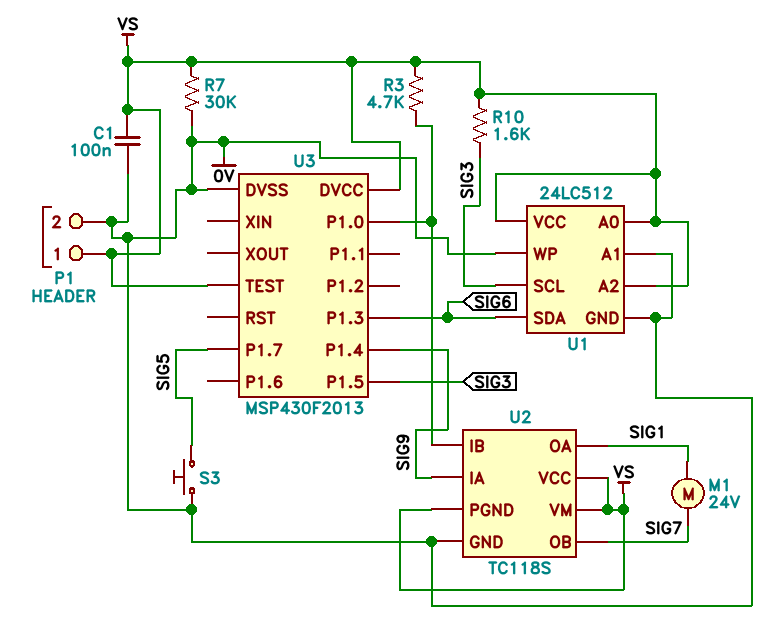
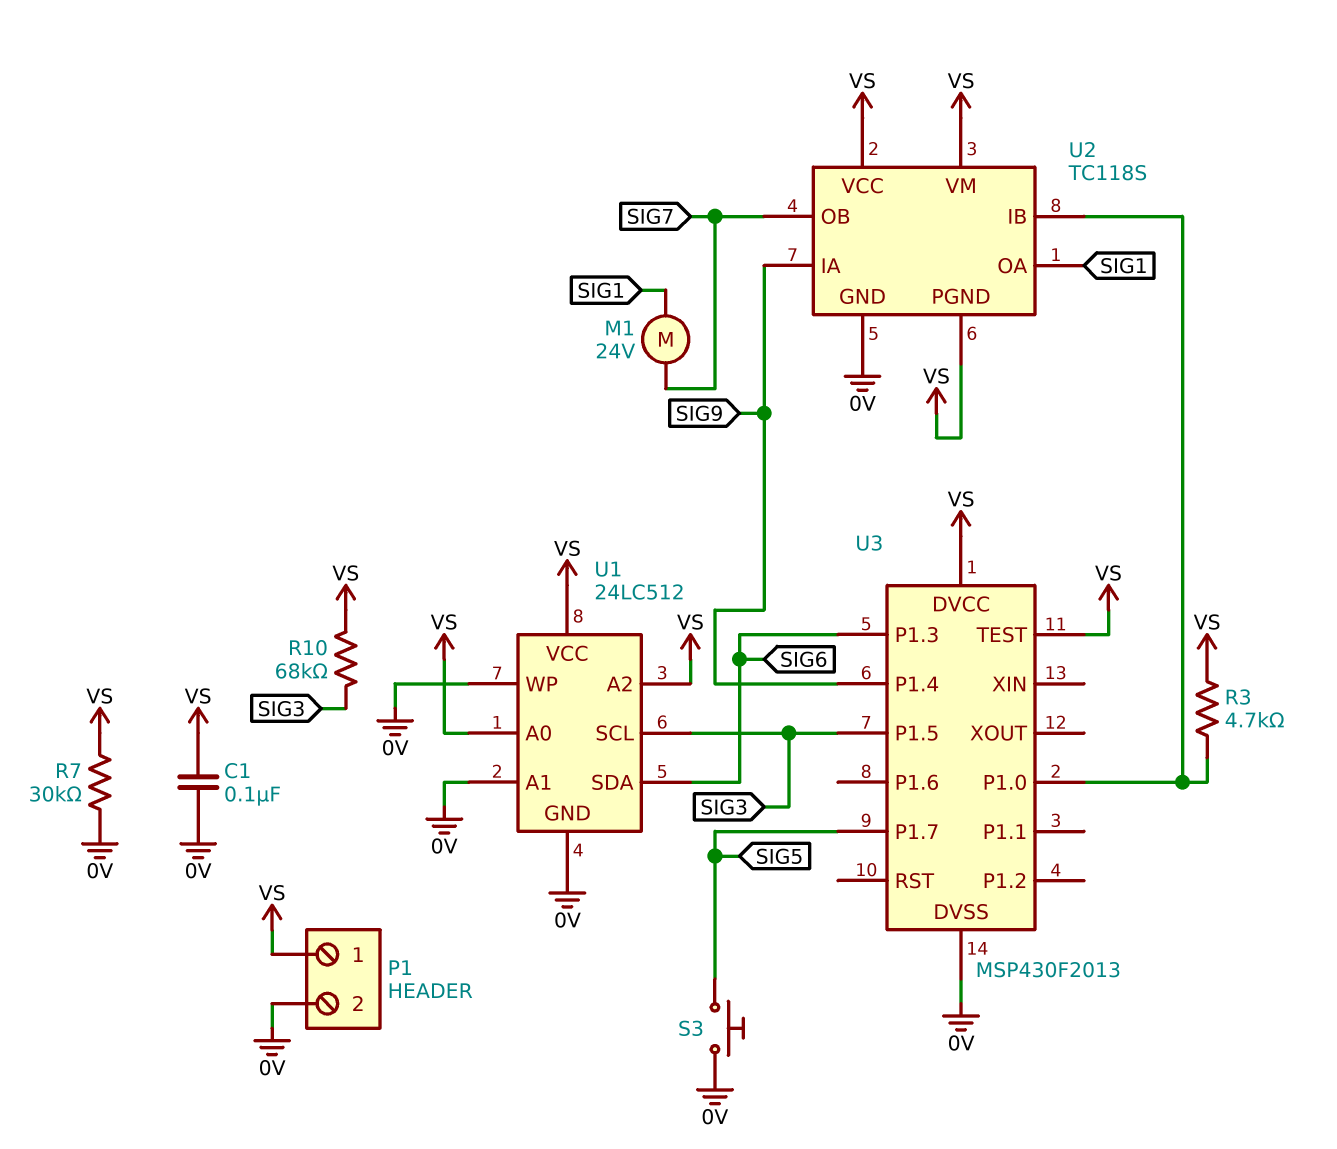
R10: 1.6k (SIG3, VS) -> 68k (SIG3, VS)

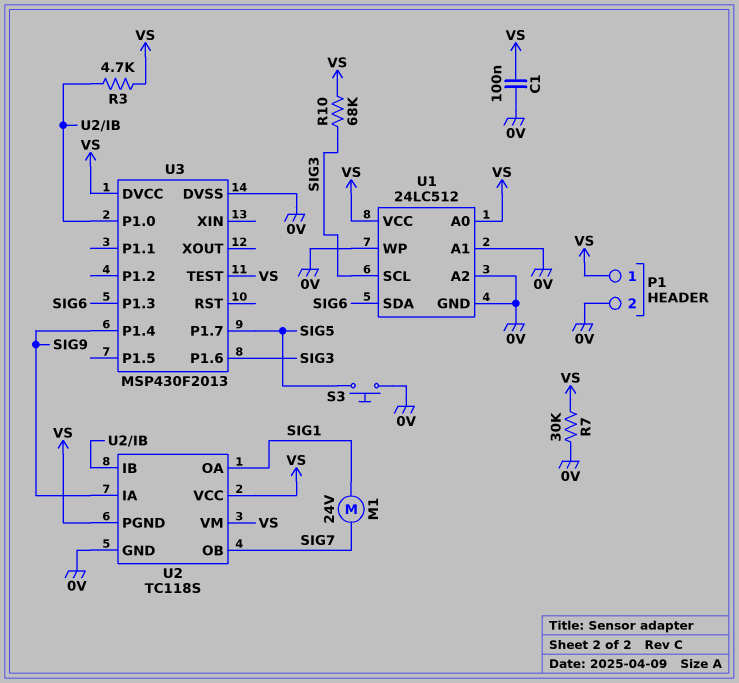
U1 pin A2: VS -> 0V
U3 pin P1.5: SIG3 -> none
U3 pin P1.6: none -> SIG3

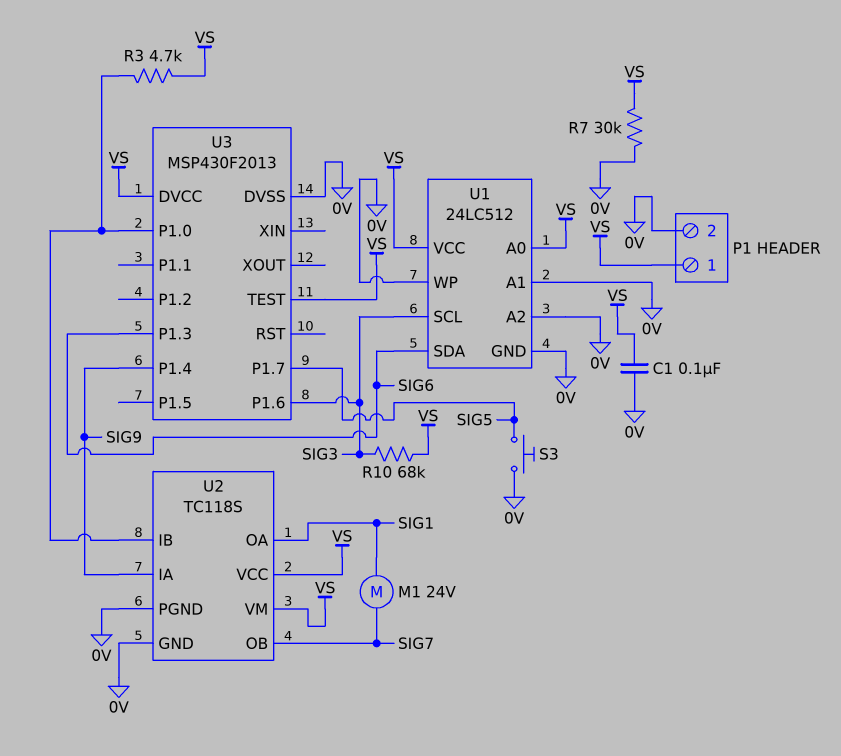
U2 pin PGND: VS -> 0V

